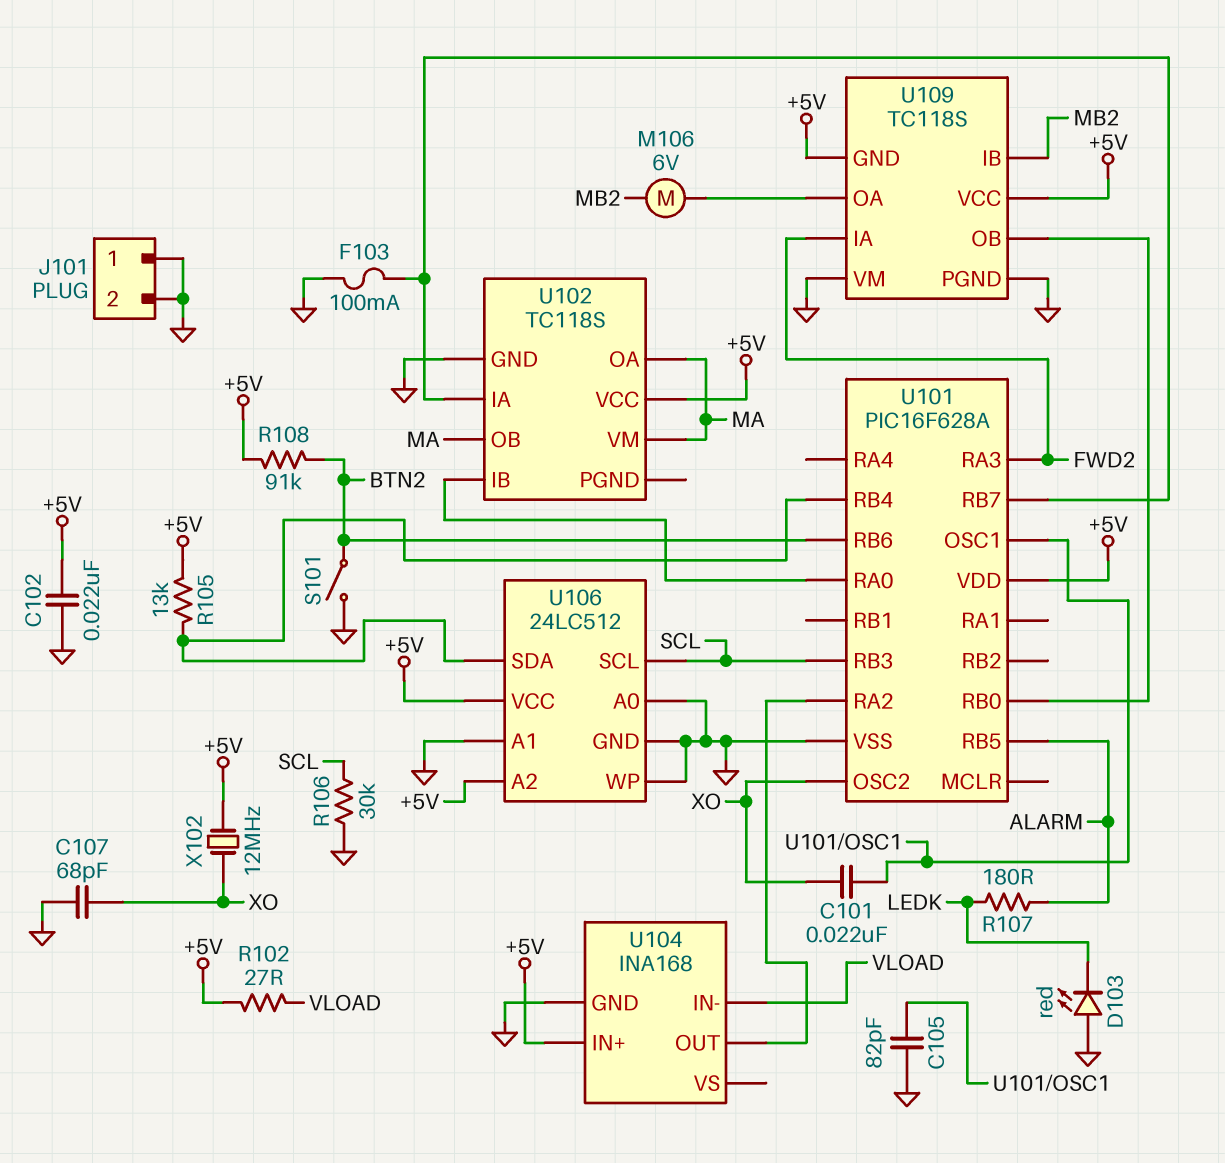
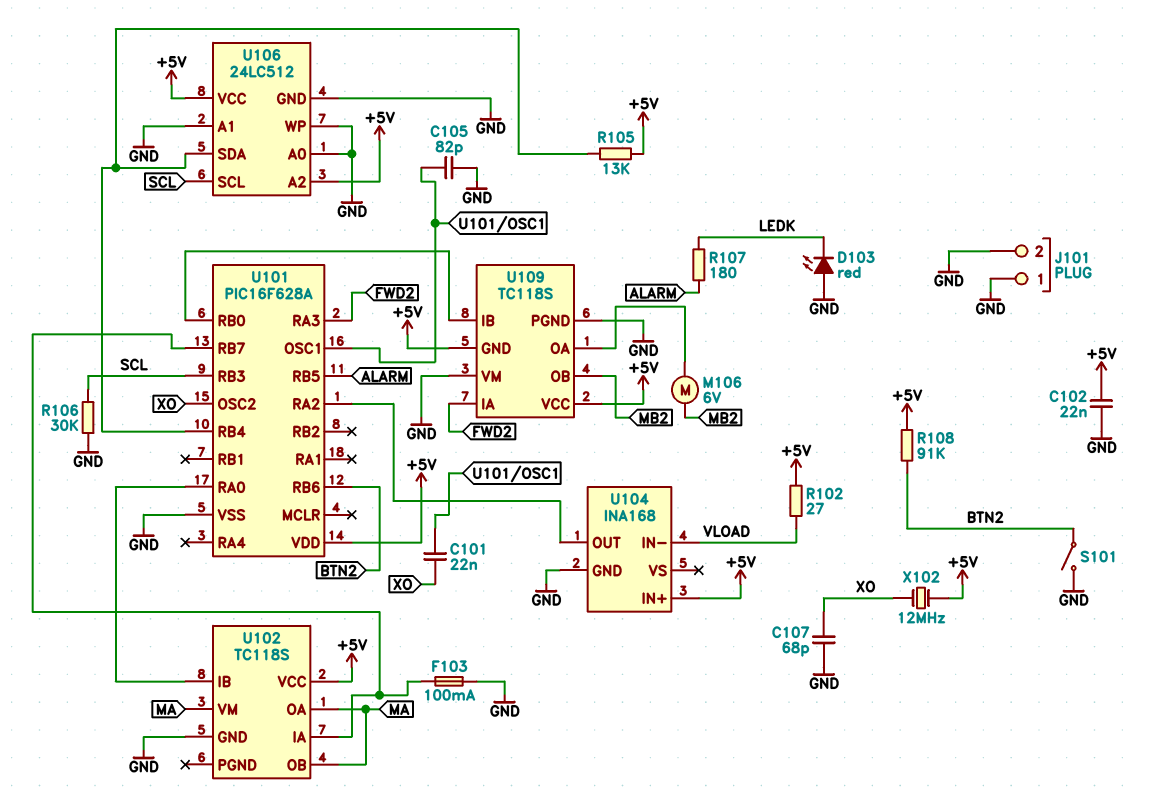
U109 pin IB: MB2 -> U101/RB0
U109 pin OB: U101/RB0 -> MB2

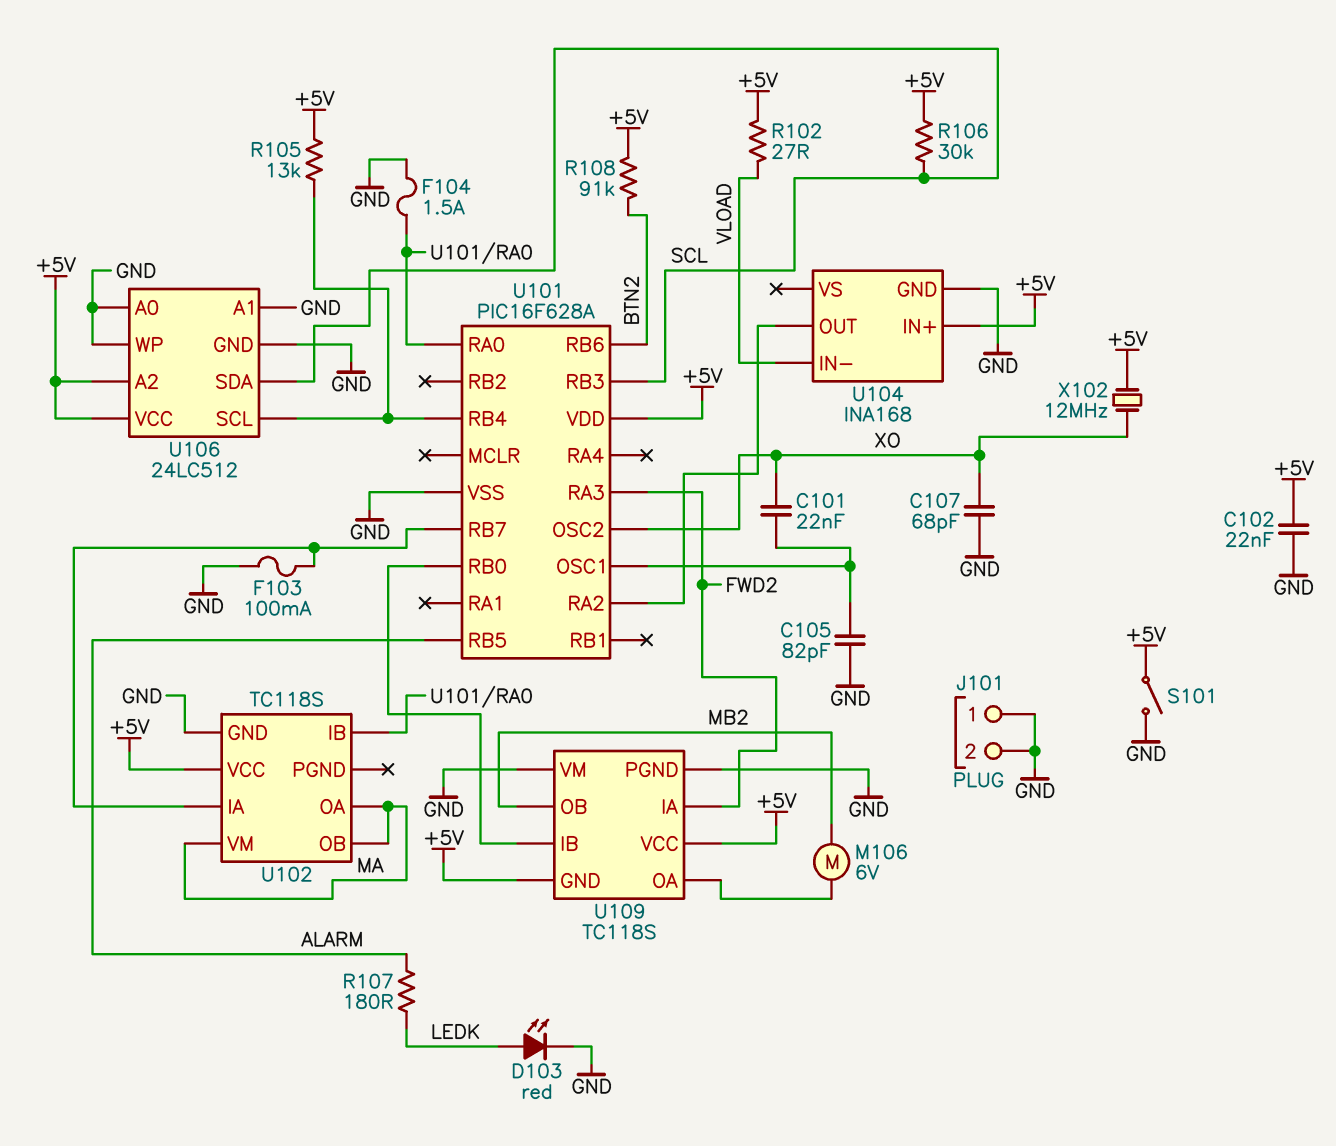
D103: LED red (A GND, K LEDK) -> LED red (A LEDK, K GND)
F104: none -> 1.5A (GND, U101/RA0)
R106: 30k (GND, SCL) -> 30k (+5V, SCL)
S101: switch (BTN2, GND) -> switch (+5V, GND)
U106 pin SCL: SCL -> U101/RB4
U106 pin SDA: U101/RB4 -> SCL

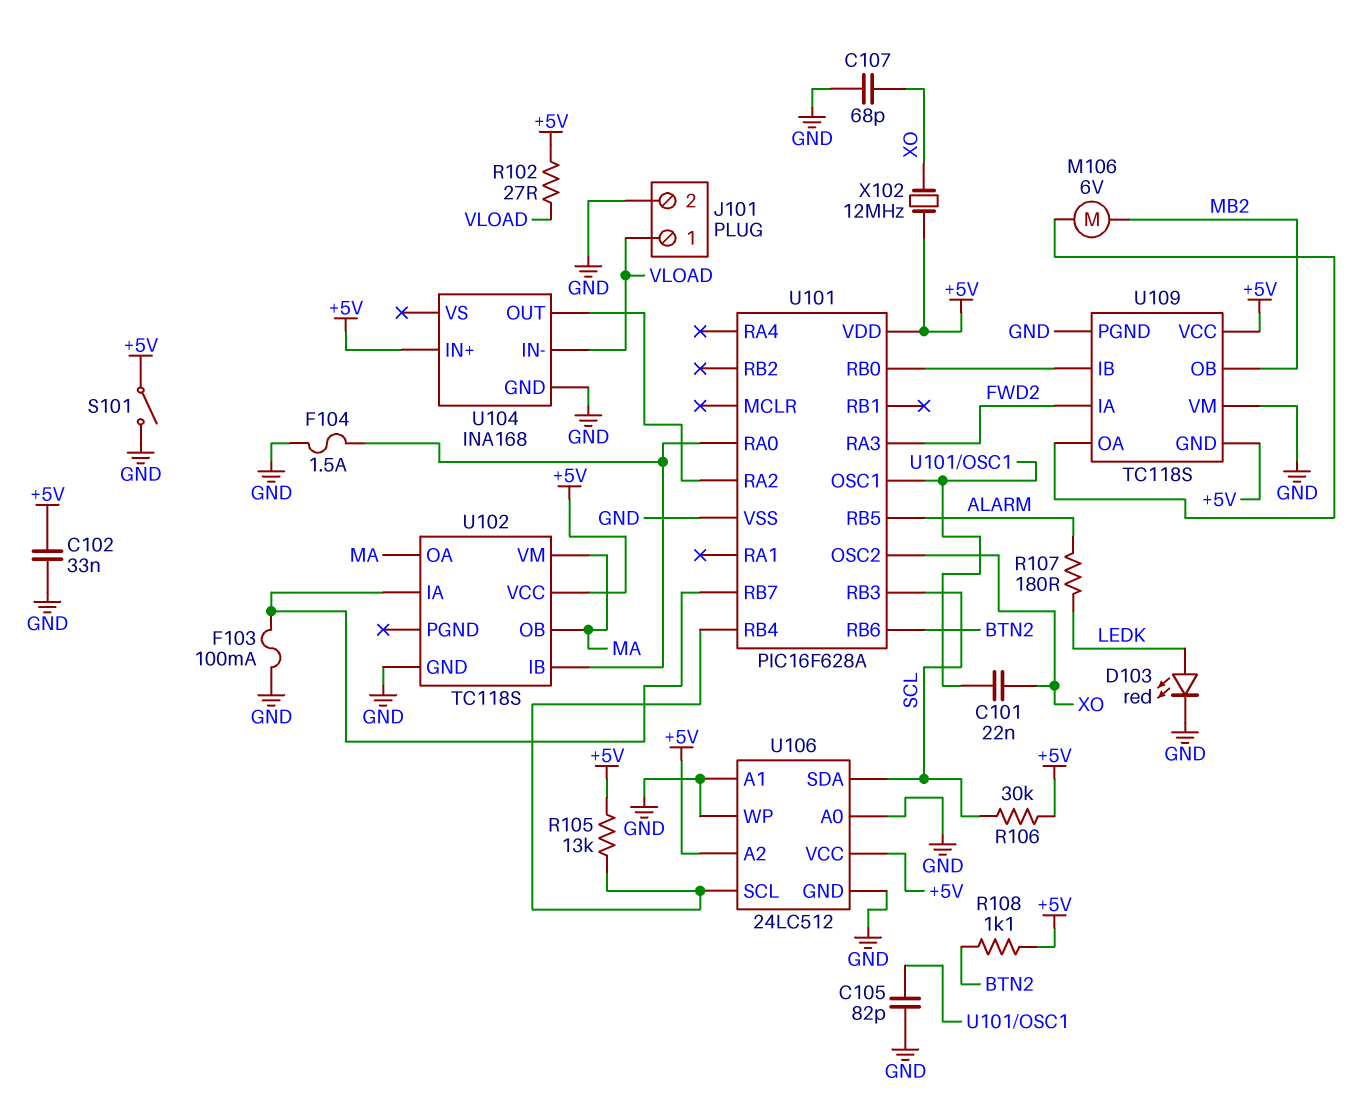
C102: 22nF (+5V, GND) -> 33nF (+5V, GND)
J101 pin 1: GND -> VLOAD
R108: 91k (+5V, BTN2) -> 1.1k (+5V, BTN2)

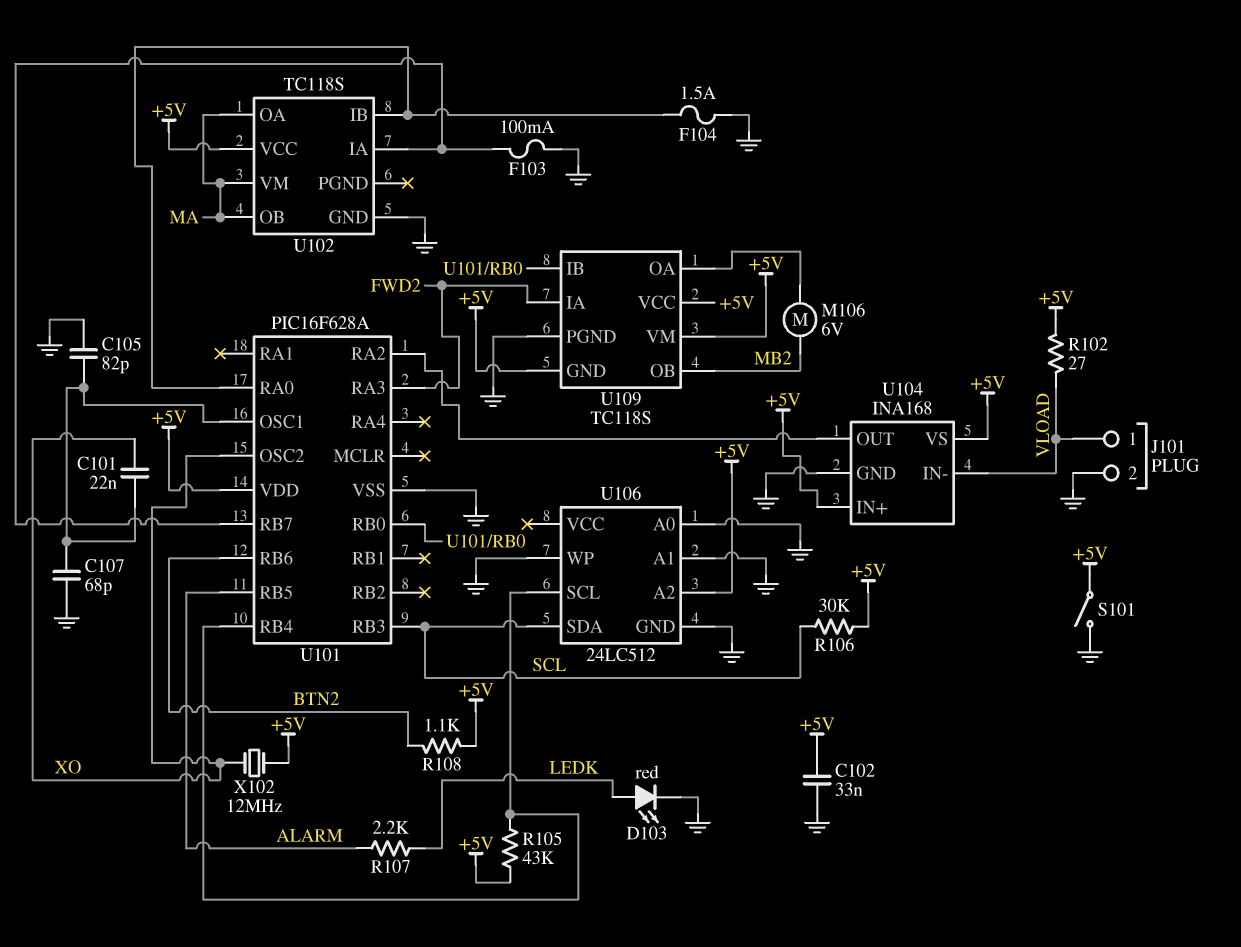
C107: 68pF (GND, XO) -> 68pF (GND, U101/OSC1)
R105: 13k (+5V, U101/RB4) -> 43k (+5V, U101/RB4)
R107: 180 (ALARM, LEDK) -> 2.2k (ALARM, LEDK)
U104 pin VS: none -> +5V
U106 pin VCC: +5V -> none
U109 pin VM: GND -> +5V

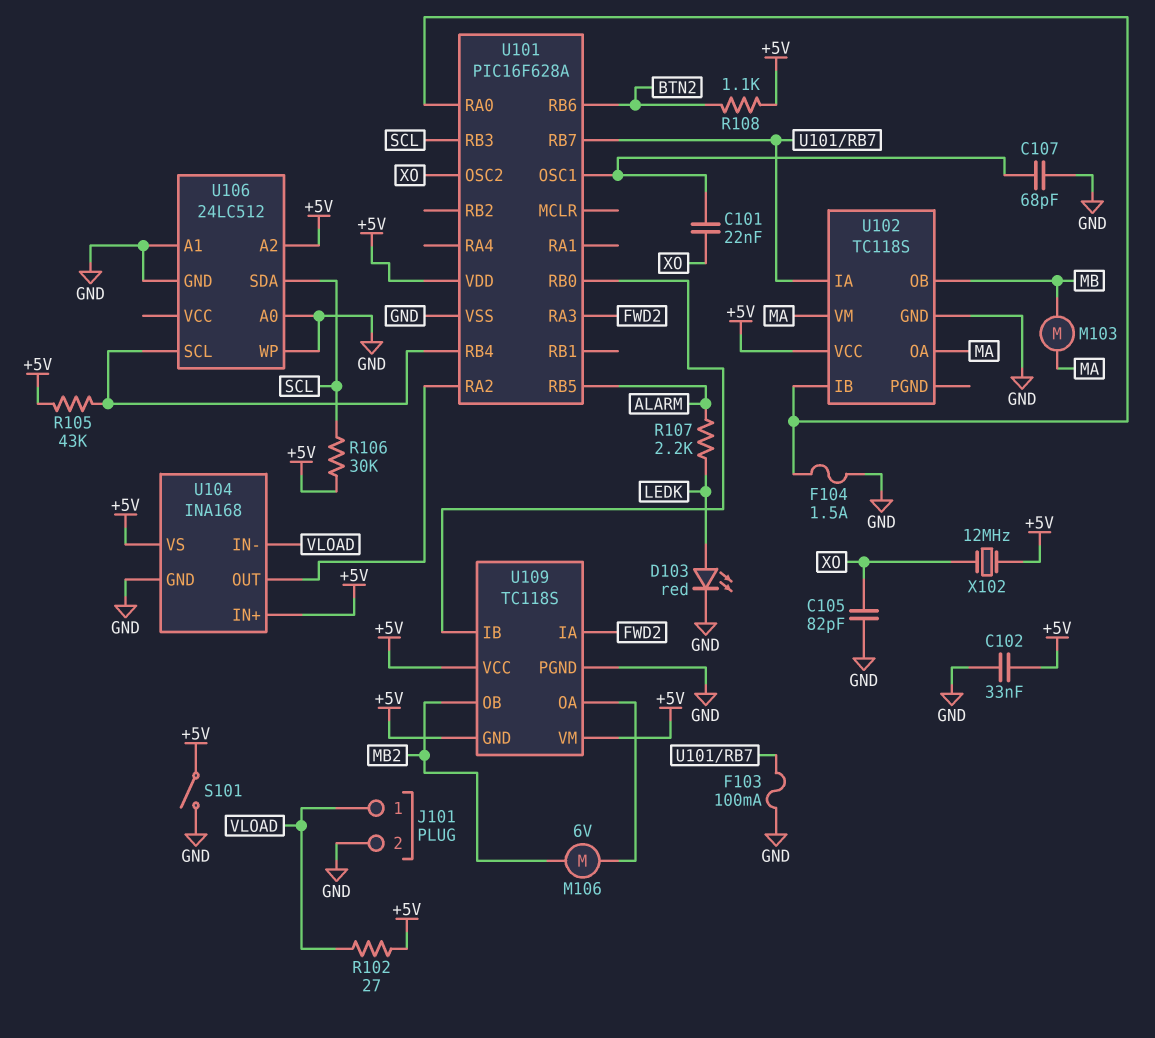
C105: 82pF (GND, U101/OSC1) -> 82pF (GND, XO)
M103: none -> motor (MA, MB)
U102 pin OB: MA -> MB

